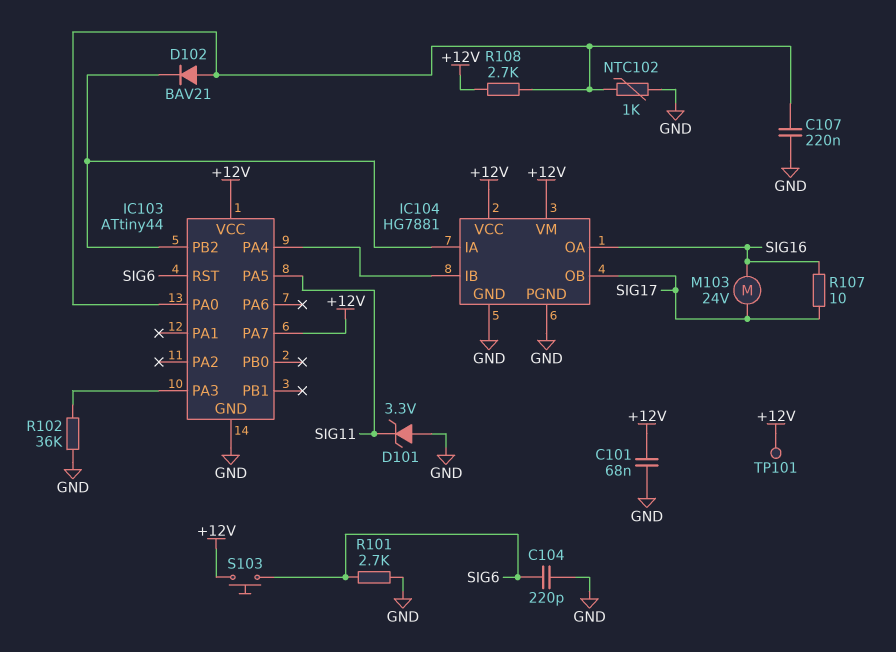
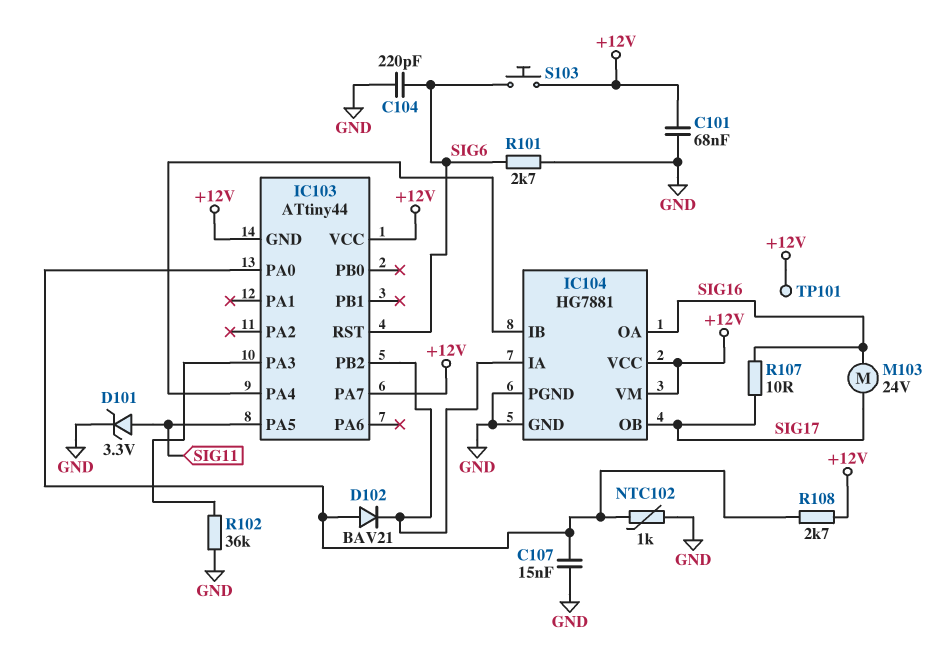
C107: 220nF (GND, IC103/PA0) -> 15nF (GND, IC103/PA0)
D101: zener 3.3V (A GND, K SIG11) -> zener 3.3V (A SIG11, K GND)
IC103 pin GND: GND -> +12V

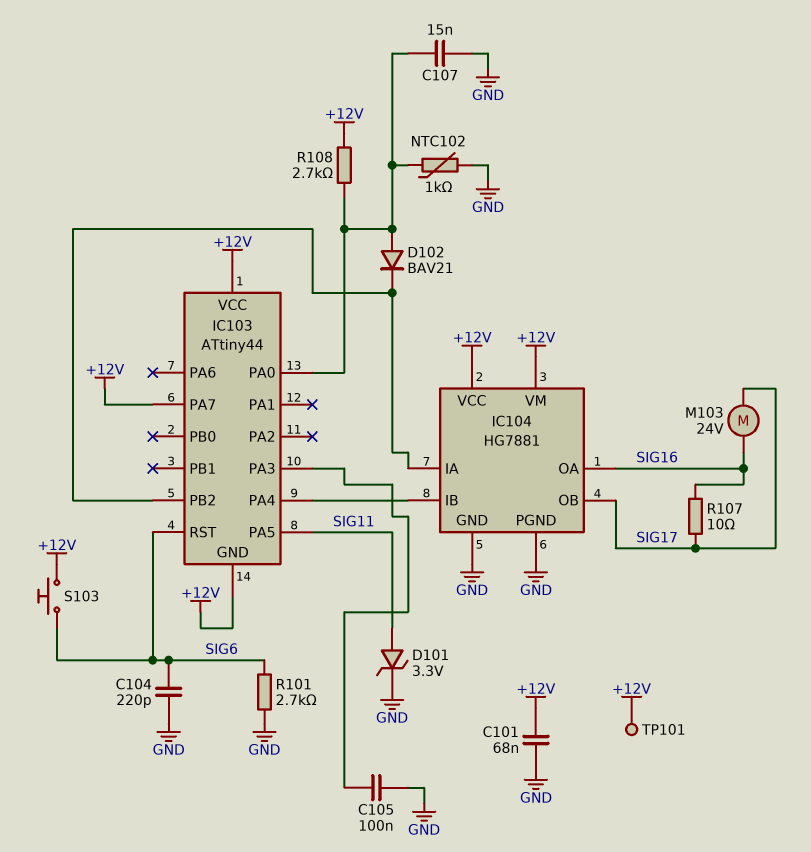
C105: none -> 100nF (GND, IC103/PA3)
R102: 36k (GND, IC103/PA3) -> none

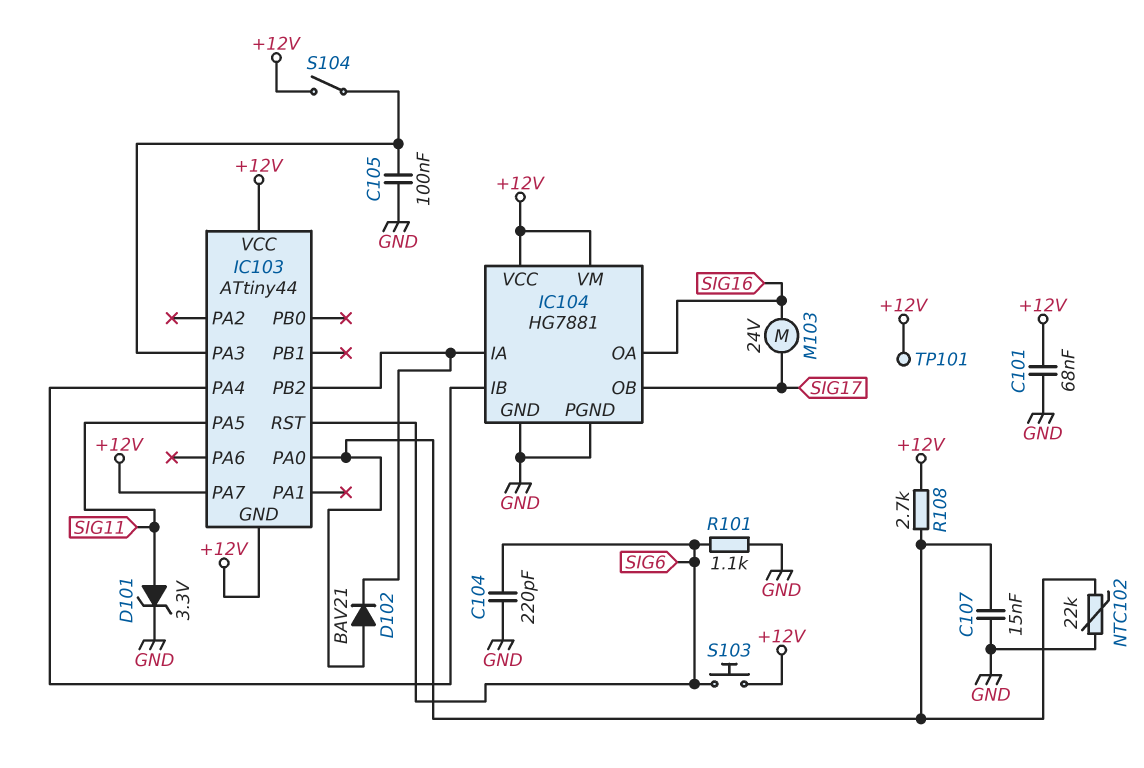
NTC102: 1k (GND, IC103/PA0) -> 22k (GND, IC103/PA0)
R101: 2.7k (GND, SIG6) -> 1.1k (GND, SIG6)
R107: 10 (SIG16, SIG17) -> none
S104: none -> switch (+12V, IC103/PA3)

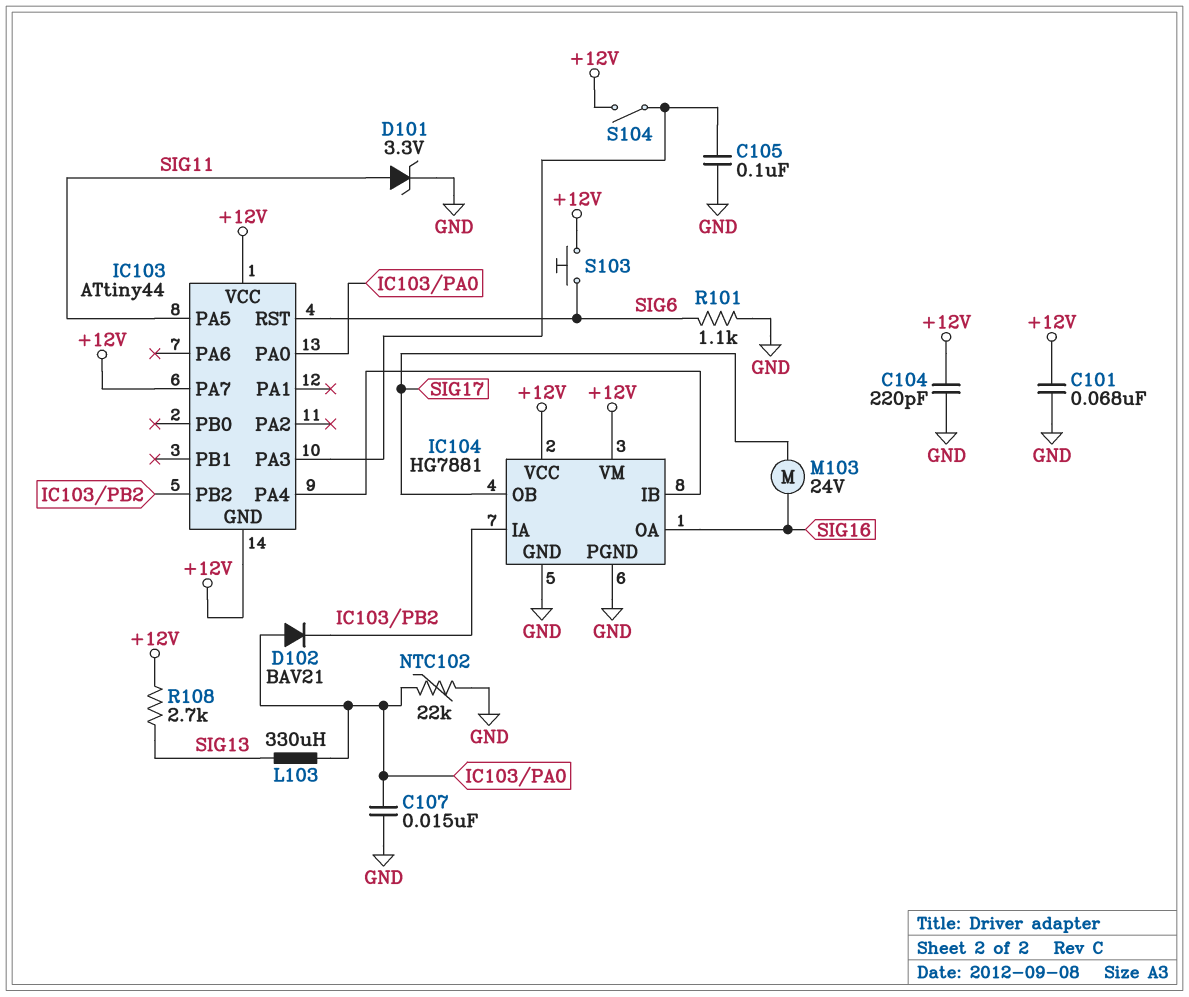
C104: 220pF (GND, SIG6) -> 220pF (+12V, GND)
L103: none -> 330uH (IC103/PA0, SIG13)
R108: 2.7k (+12V, IC103/PA0) -> 2.7k (+12V, SIG13)
TP101: test point (+12V) -> none

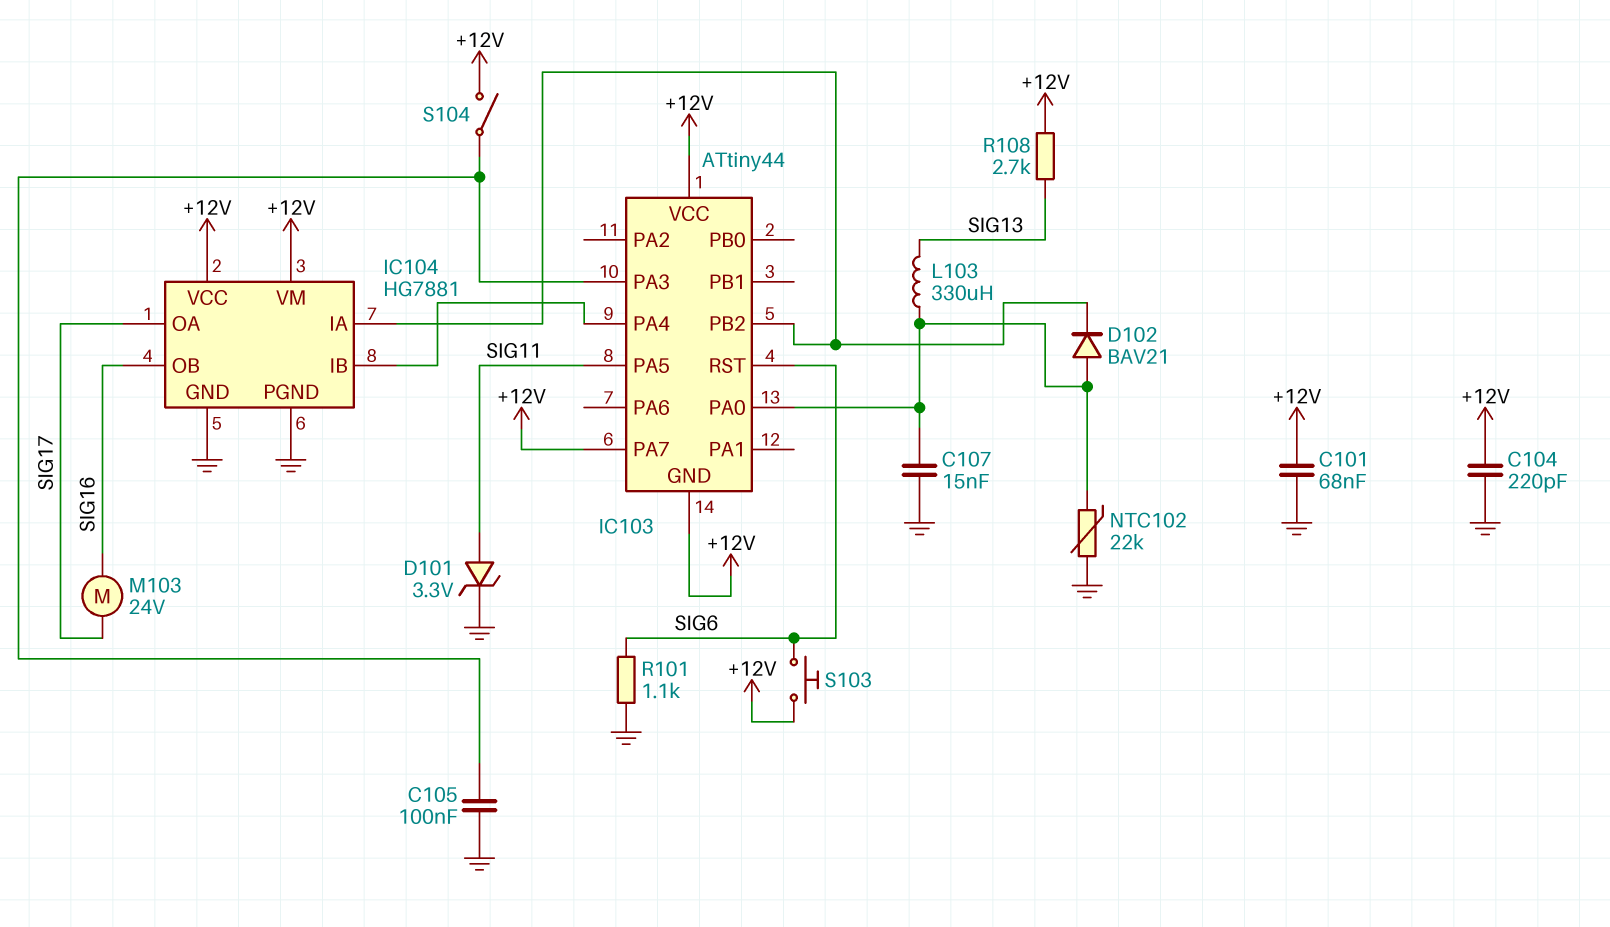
IC104 pin OA: SIG16 -> SIG17
IC104 pin OB: SIG17 -> SIG16

